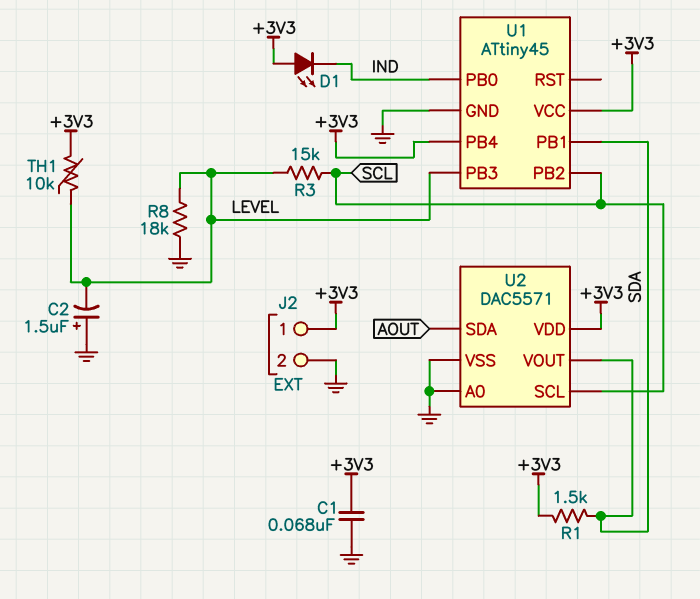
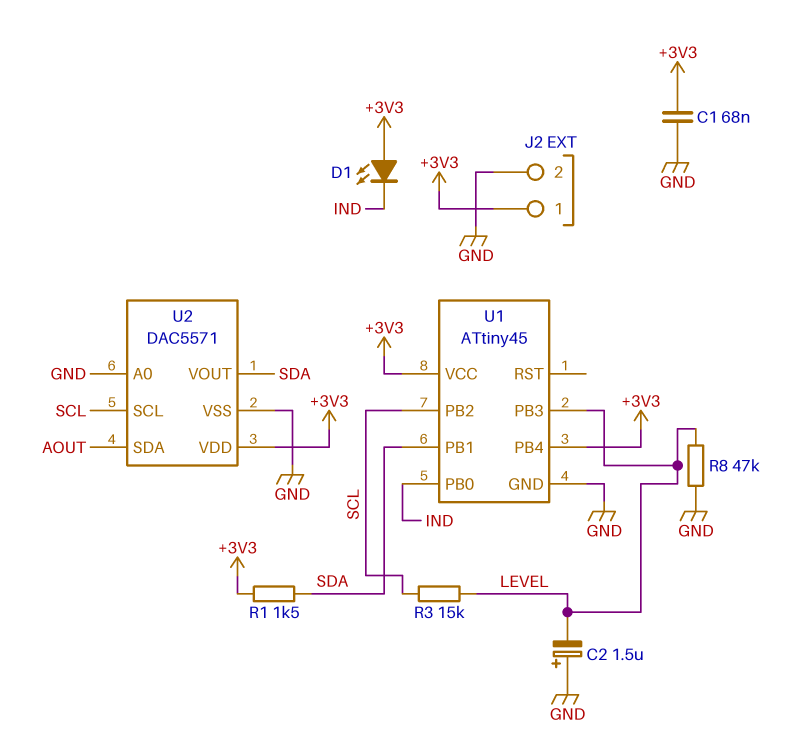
R8: 18k (GND, LEVEL) -> 47k (GND, LEVEL)
TH1: 10k (+3V3, LEVEL) -> none

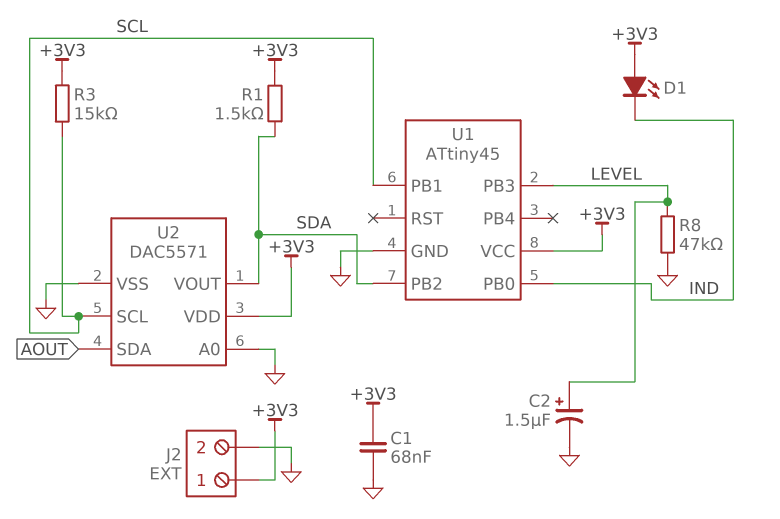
C2: 1.5uF (plus GND, minus LEVEL) -> 1.5uF (plus LEVEL, minus GND)
R3: 15k (LEVEL, SCL) -> 15k (+3V3, SCL)
U1 pin PB1: SDA -> SCL
U1 pin PB2: SCL -> SDA
U1 pin PB4: +3V3 -> none

